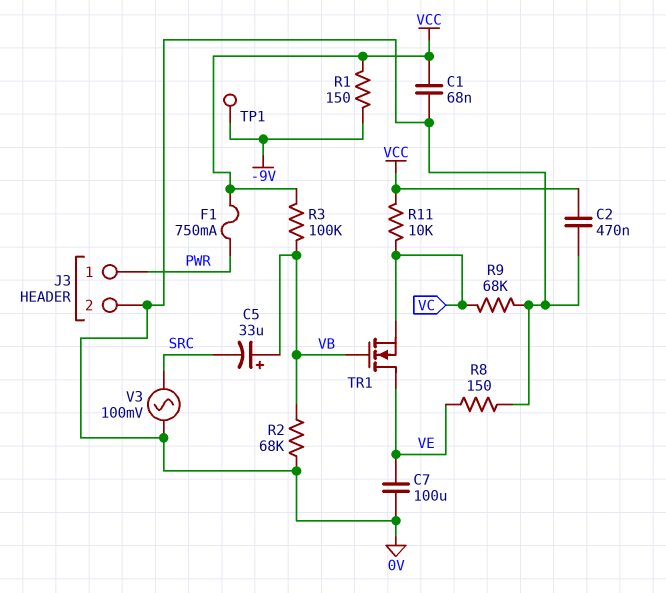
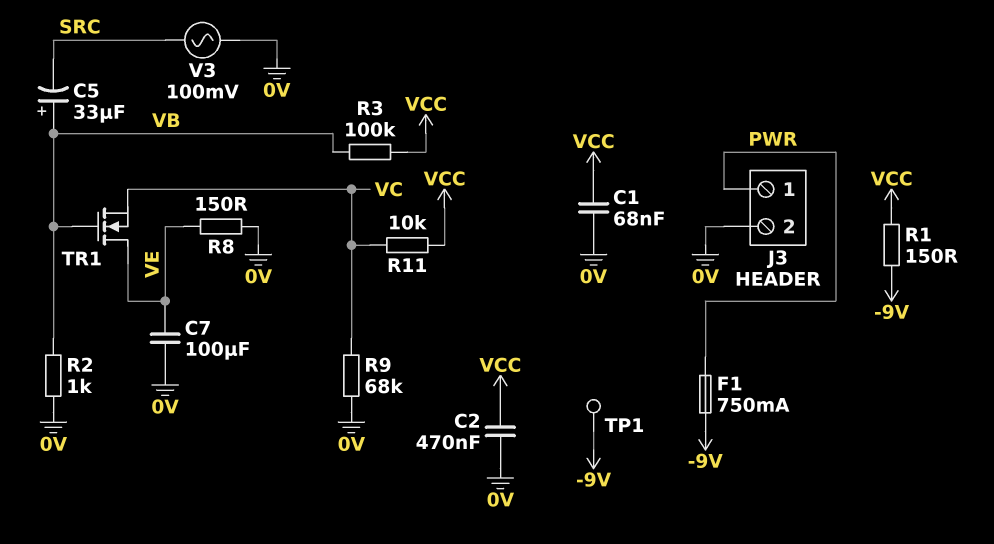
F1: 750mA (PWR, VCC) -> 750mA (-9V, PWR)
R2: 68k (0V, VB) -> 1k (0V, VB)

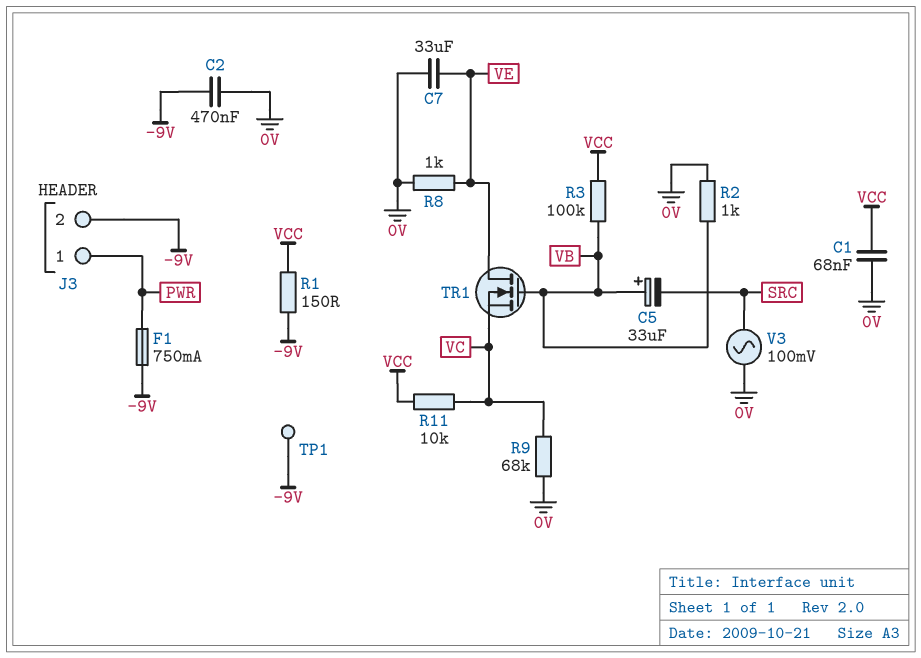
C2: 470nF (0V, VCC) -> 470nF (-9V, 0V)
C7: 100uF (0V, VE) -> 33uF (0V, VE)
J3 pin 2: 0V -> -9V
R8: 150 (0V, VE) -> 1k (0V, VE)

